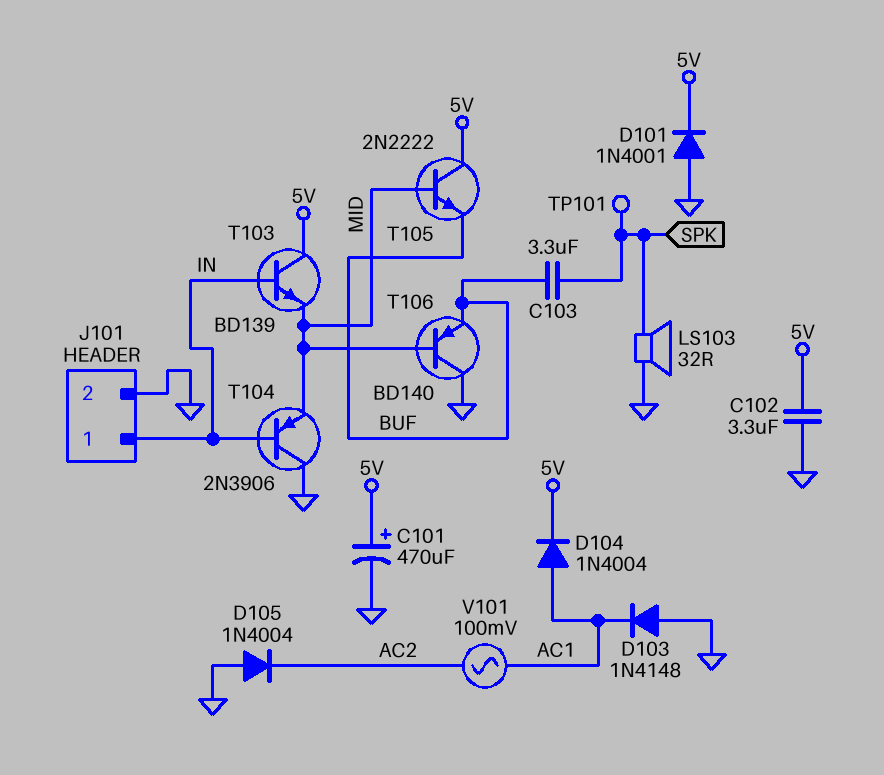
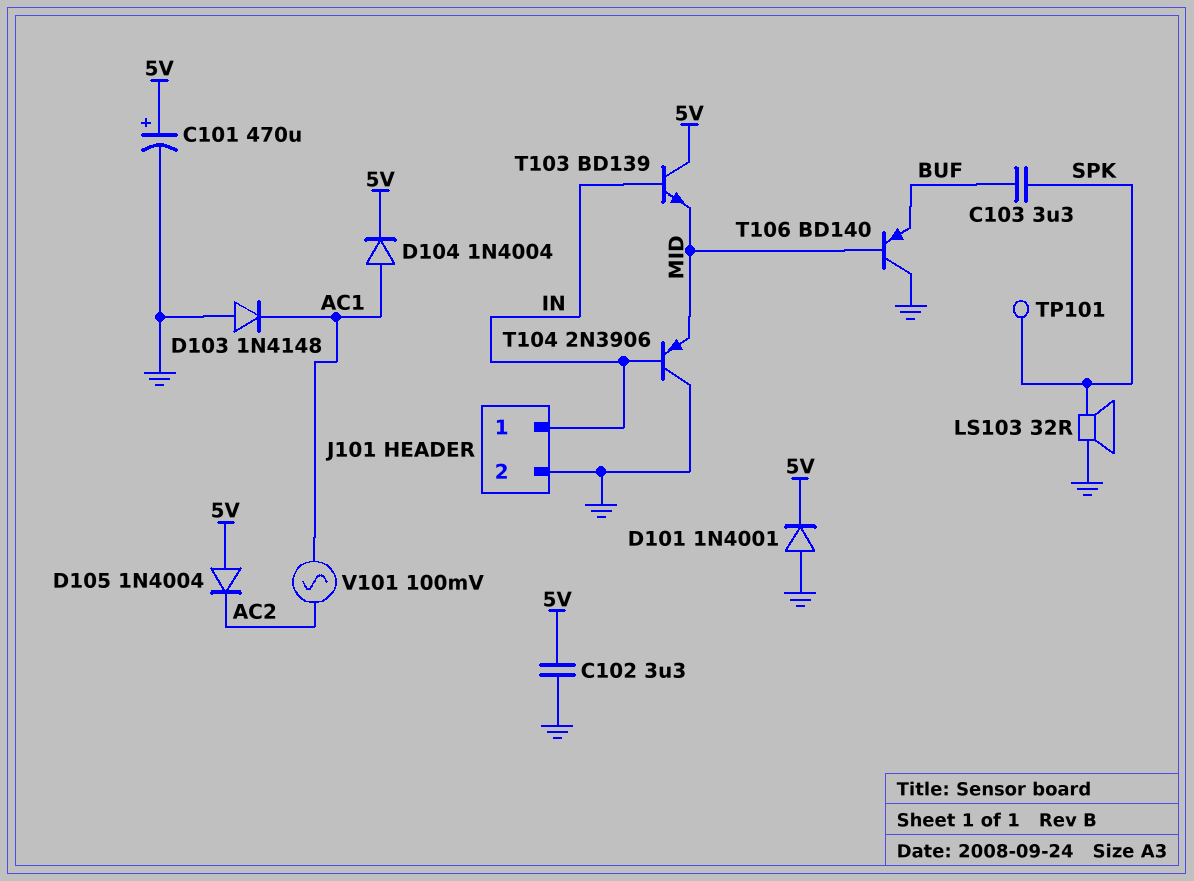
D105: diode 1N4004 (A GND, K AC2) -> diode 1N4004 (A 5V, K AC2)
T105: NPN 2N2222 (B MID, C 5V, E BUF) -> none

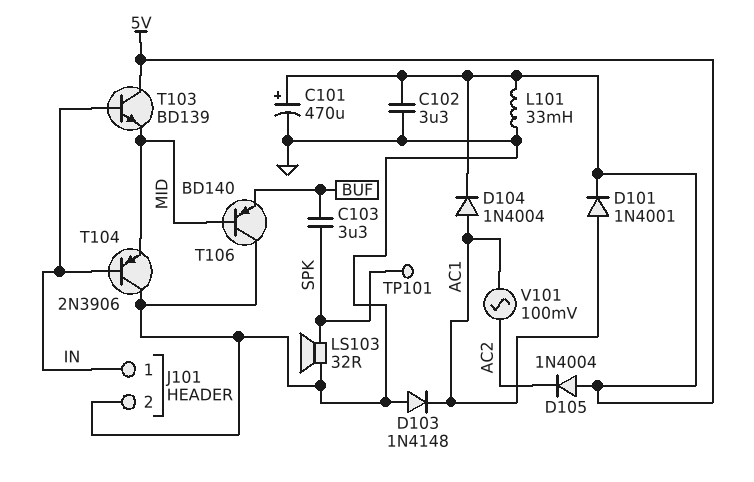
D101: diode 1N4001 (A GND, K 5V) -> diode 1N4001 (A AC1, K 5V)
L101: none -> 33mH (5V, GND)

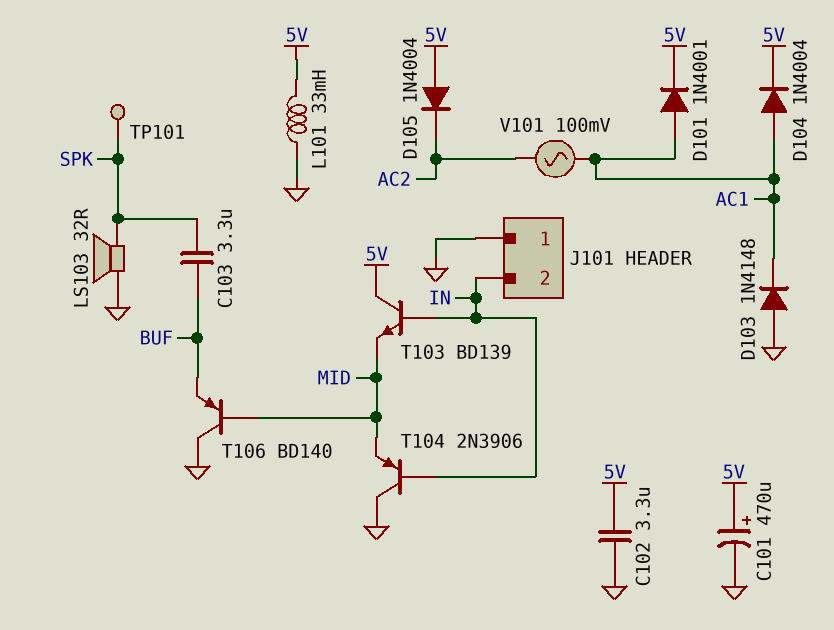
J101 pin 1: IN -> GND
J101 pin 2: GND -> IN

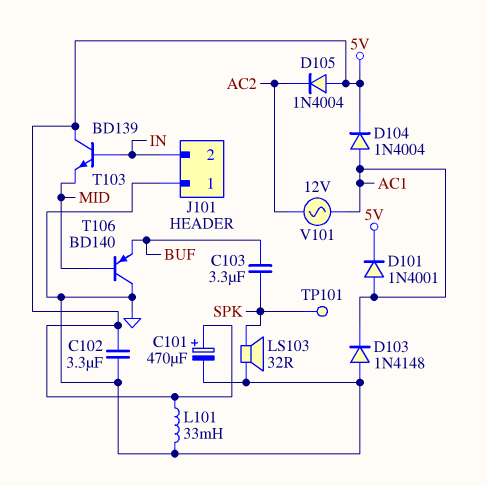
T104: PNP 2N3906 (B IN, C GND, E MID) -> none
V101: AC 100mV (AC1, AC2) -> AC 12V (AC1, AC2)

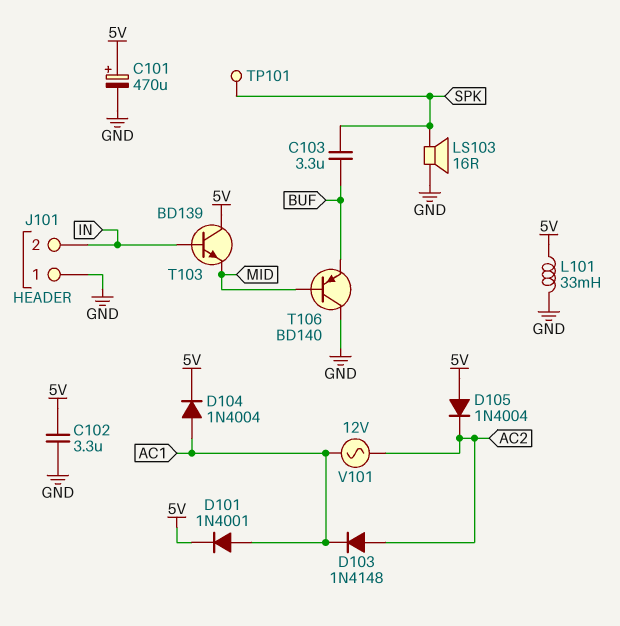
D103: diode 1N4148 (A GND, K AC1) -> diode 1N4148 (A AC2, K AC1)
LS103: speaker 32R (GND, SPK) -> speaker 16R (GND, SPK)

